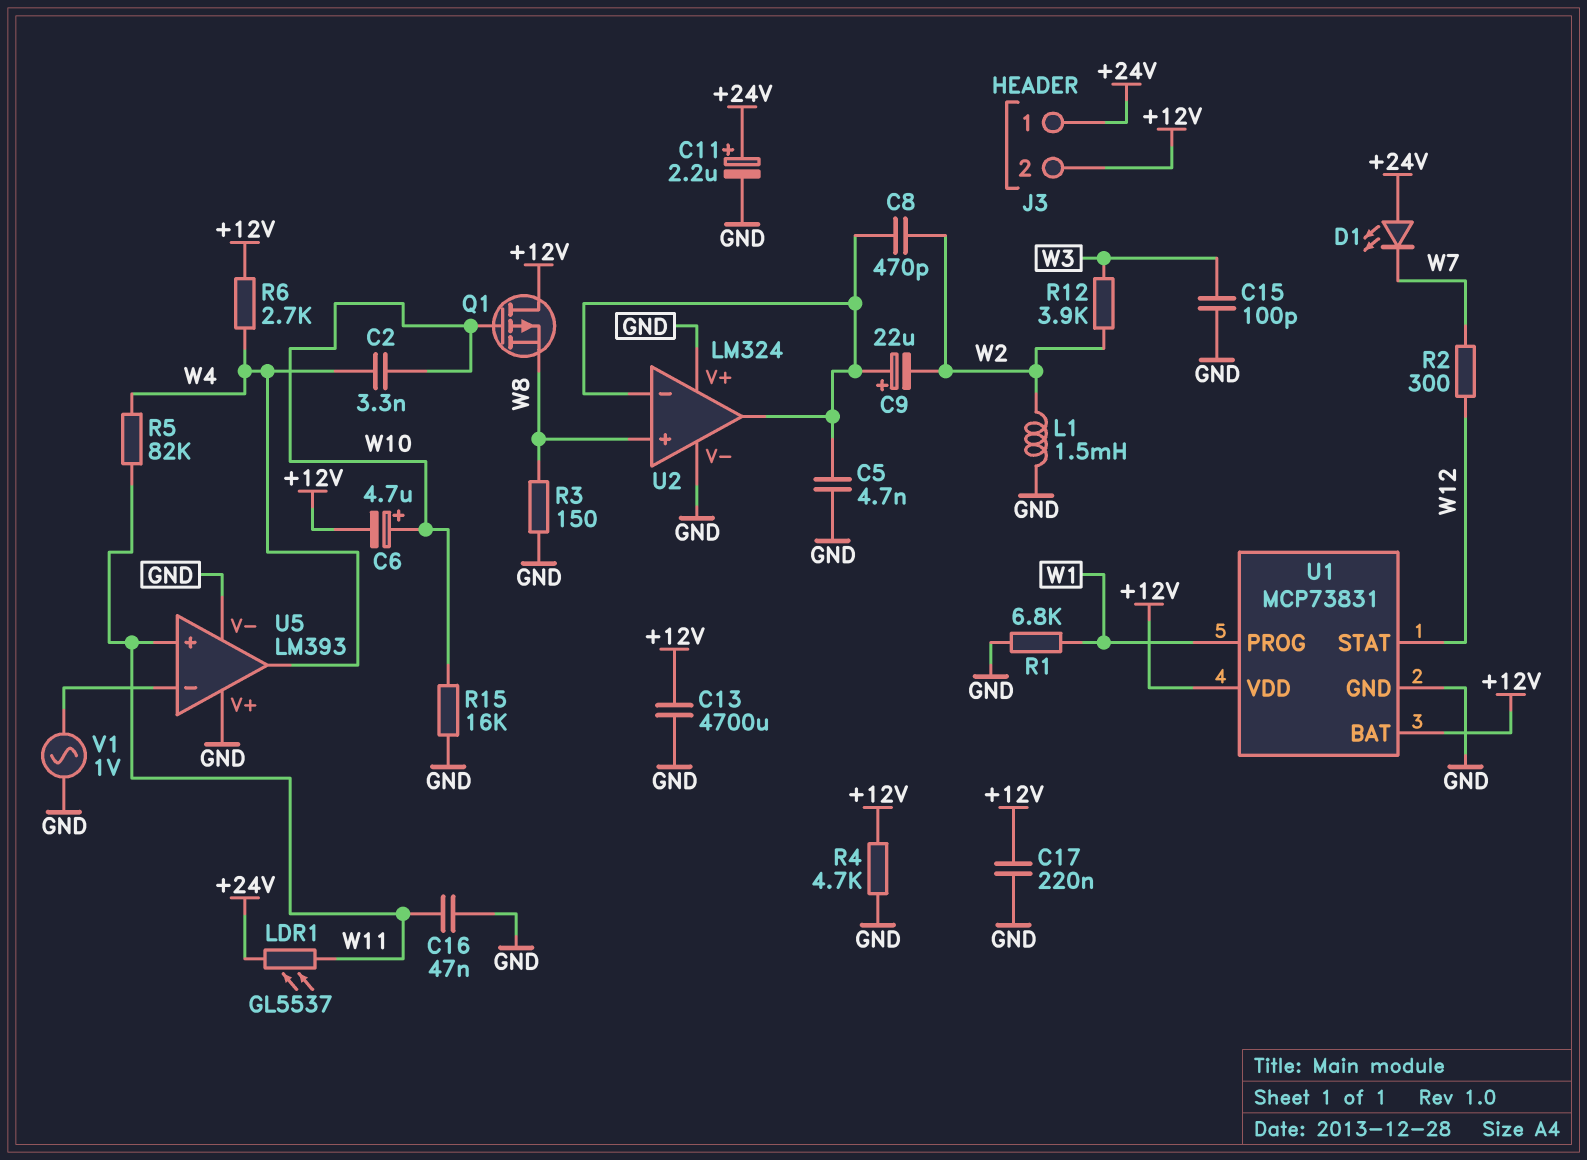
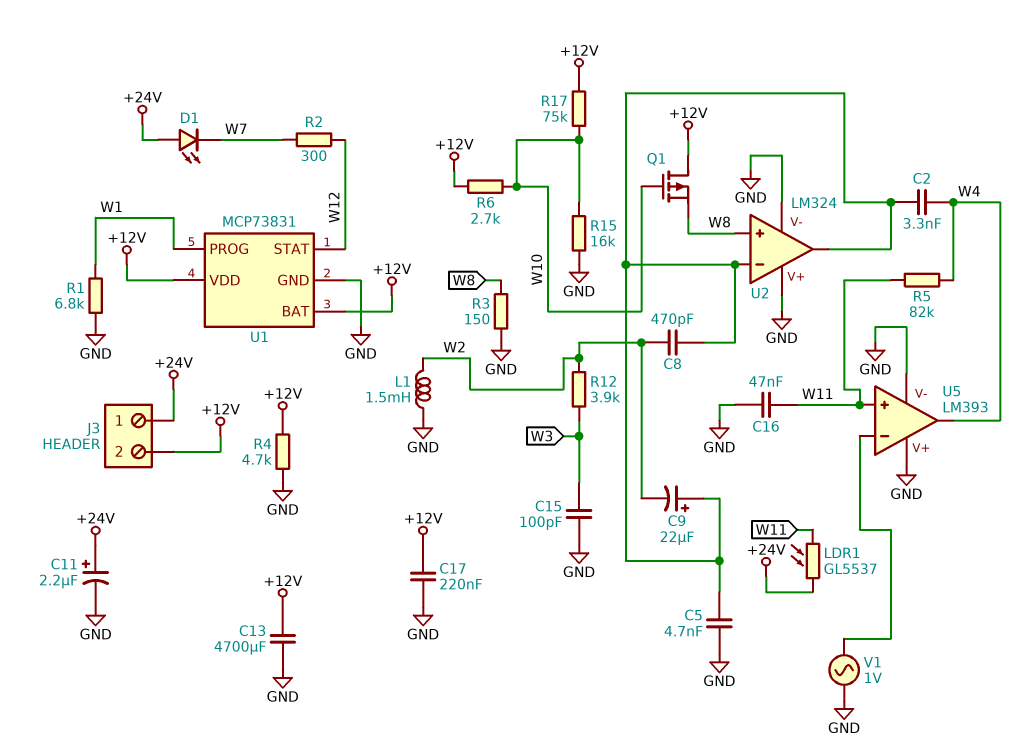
C2: 3.3nF (W4, W10) -> 3.3nF (U2/in-, W4)
C6: 4.7uF (plus W10, minus +12V) -> none
R6: 2.7k (+12V, W4) -> 2.7k (+12V, W10)
R17: none -> 75k (+12V, W10)

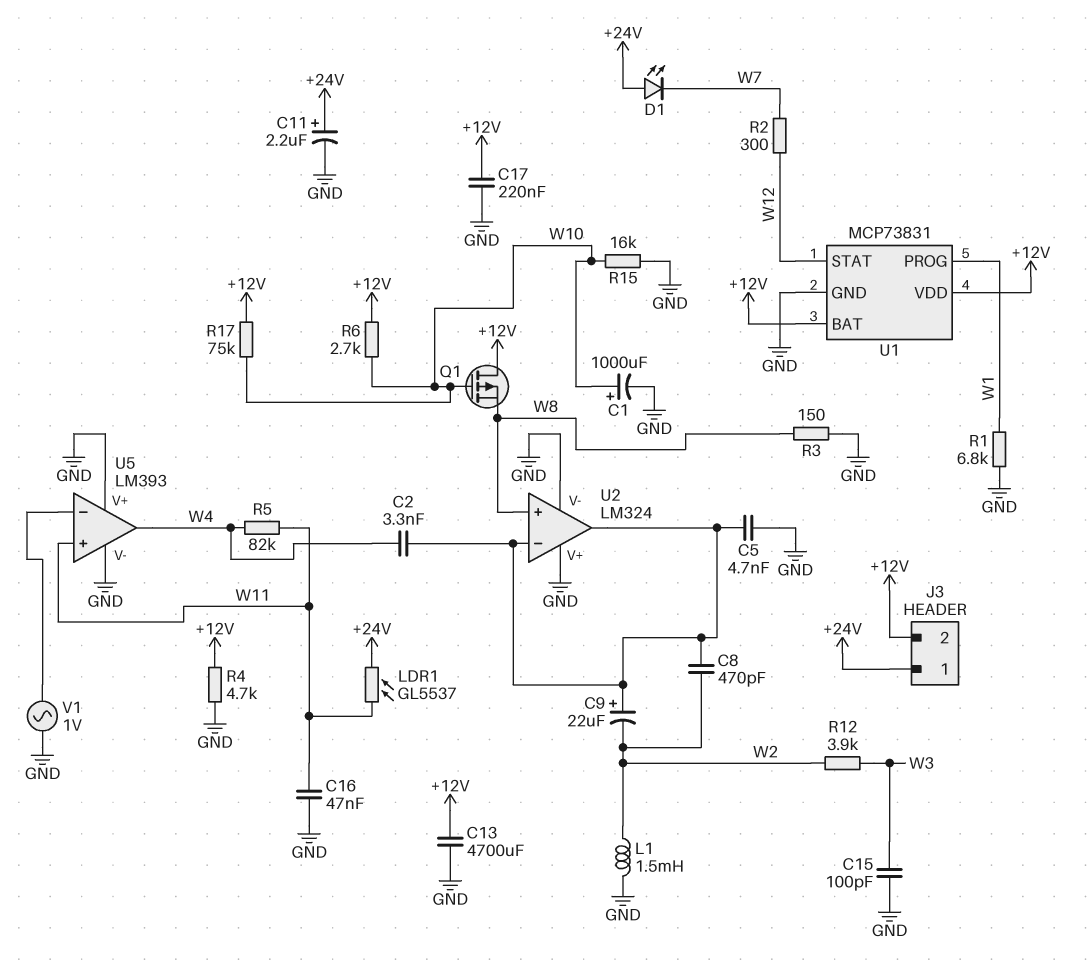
C1: none -> 1000uF (plus W10, minus GND)

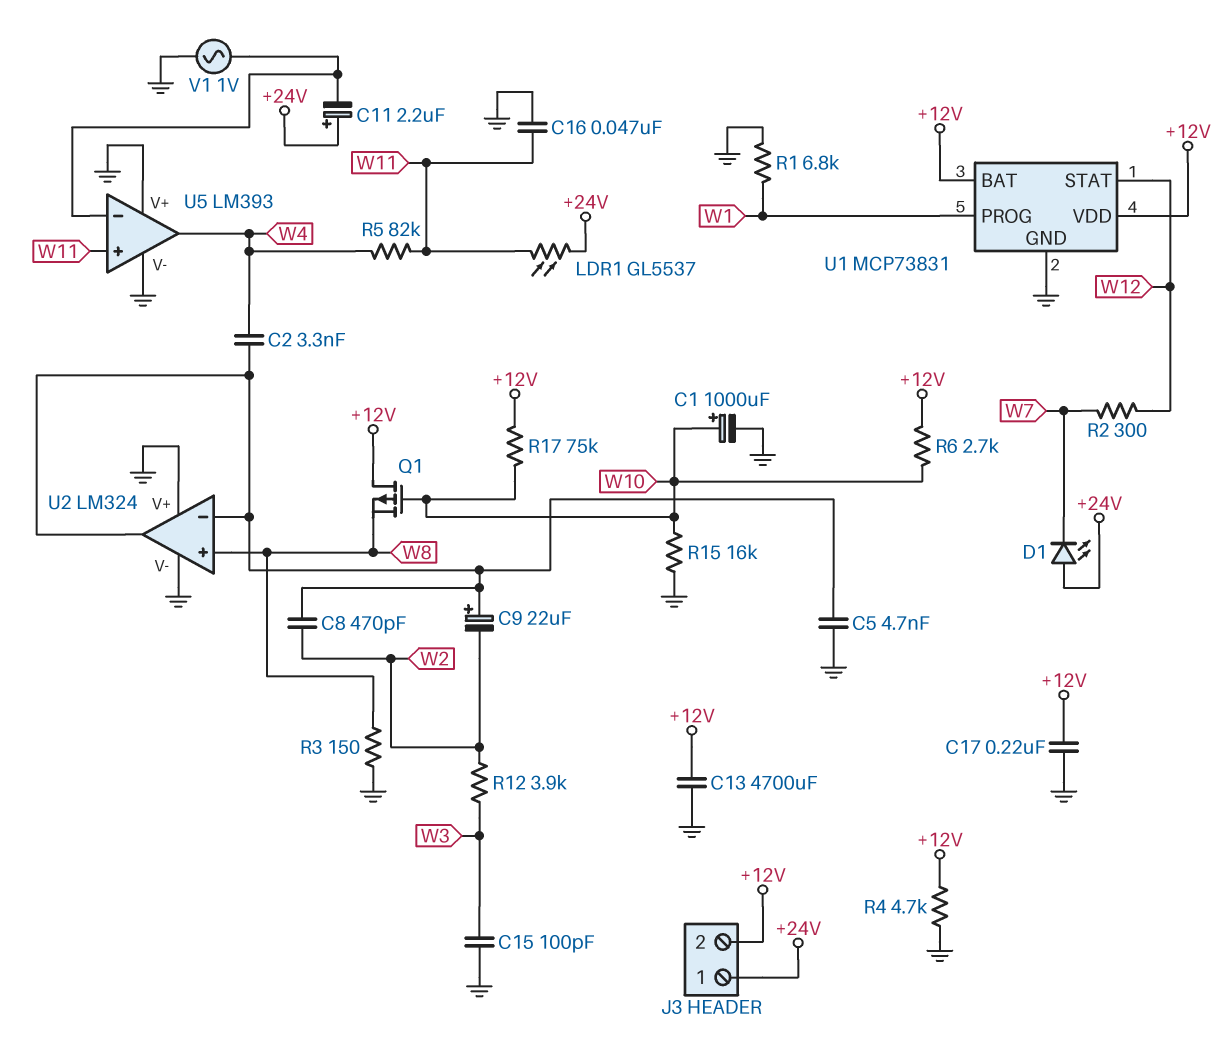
C11: 2.2uF (plus +24V, minus GND) -> 2.2uF (plus +24V, minus U5/in-)
L1: 1.5mH (GND, W2) -> none

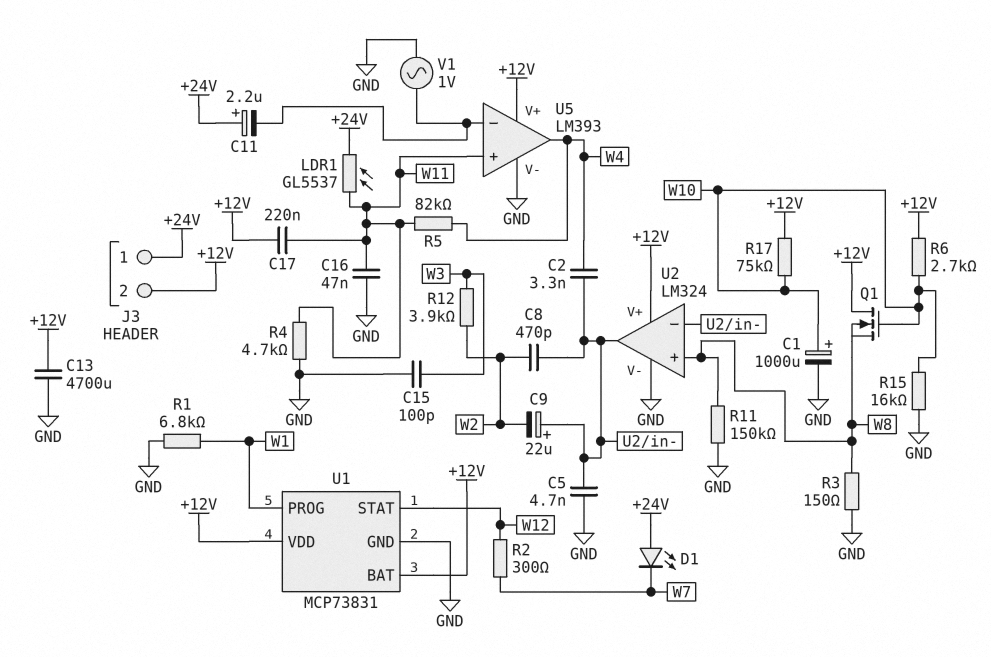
C17: 220nF (+12V, GND) -> 220nF (+12V, W11)
Q1: PMOS (G W10, D +12V, S W8) -> NMOS (G W10, D +12V, S W8)
R4: 4.7k (+12V, GND) -> 4.7k (GND, W11)
R11: none -> 150k (GND, W8)
U2 pin V+: GND -> +12V
U5 pin V+: GND -> +12V

